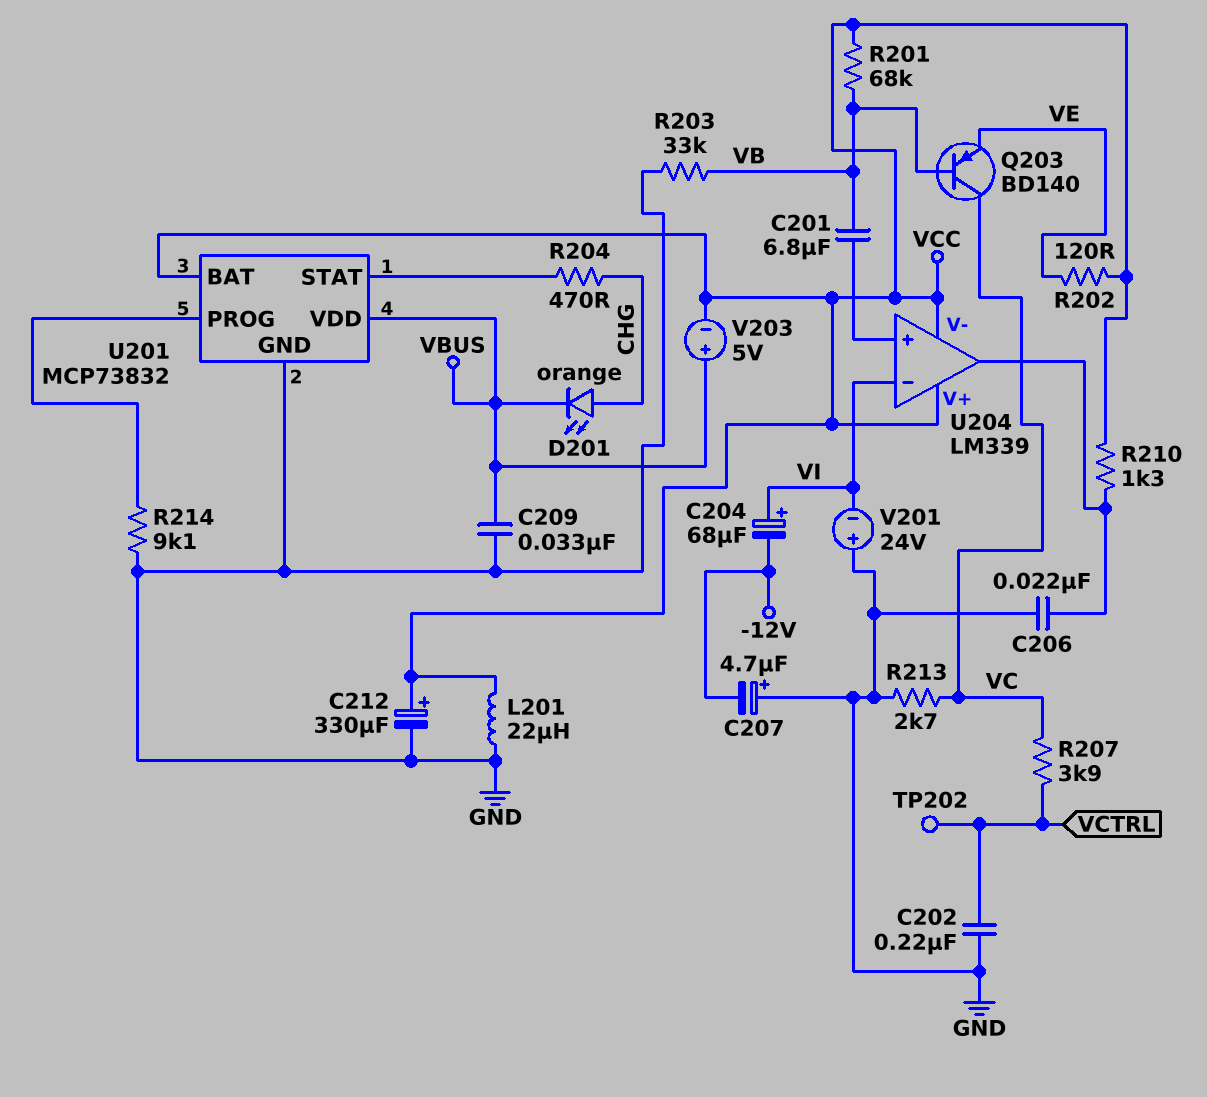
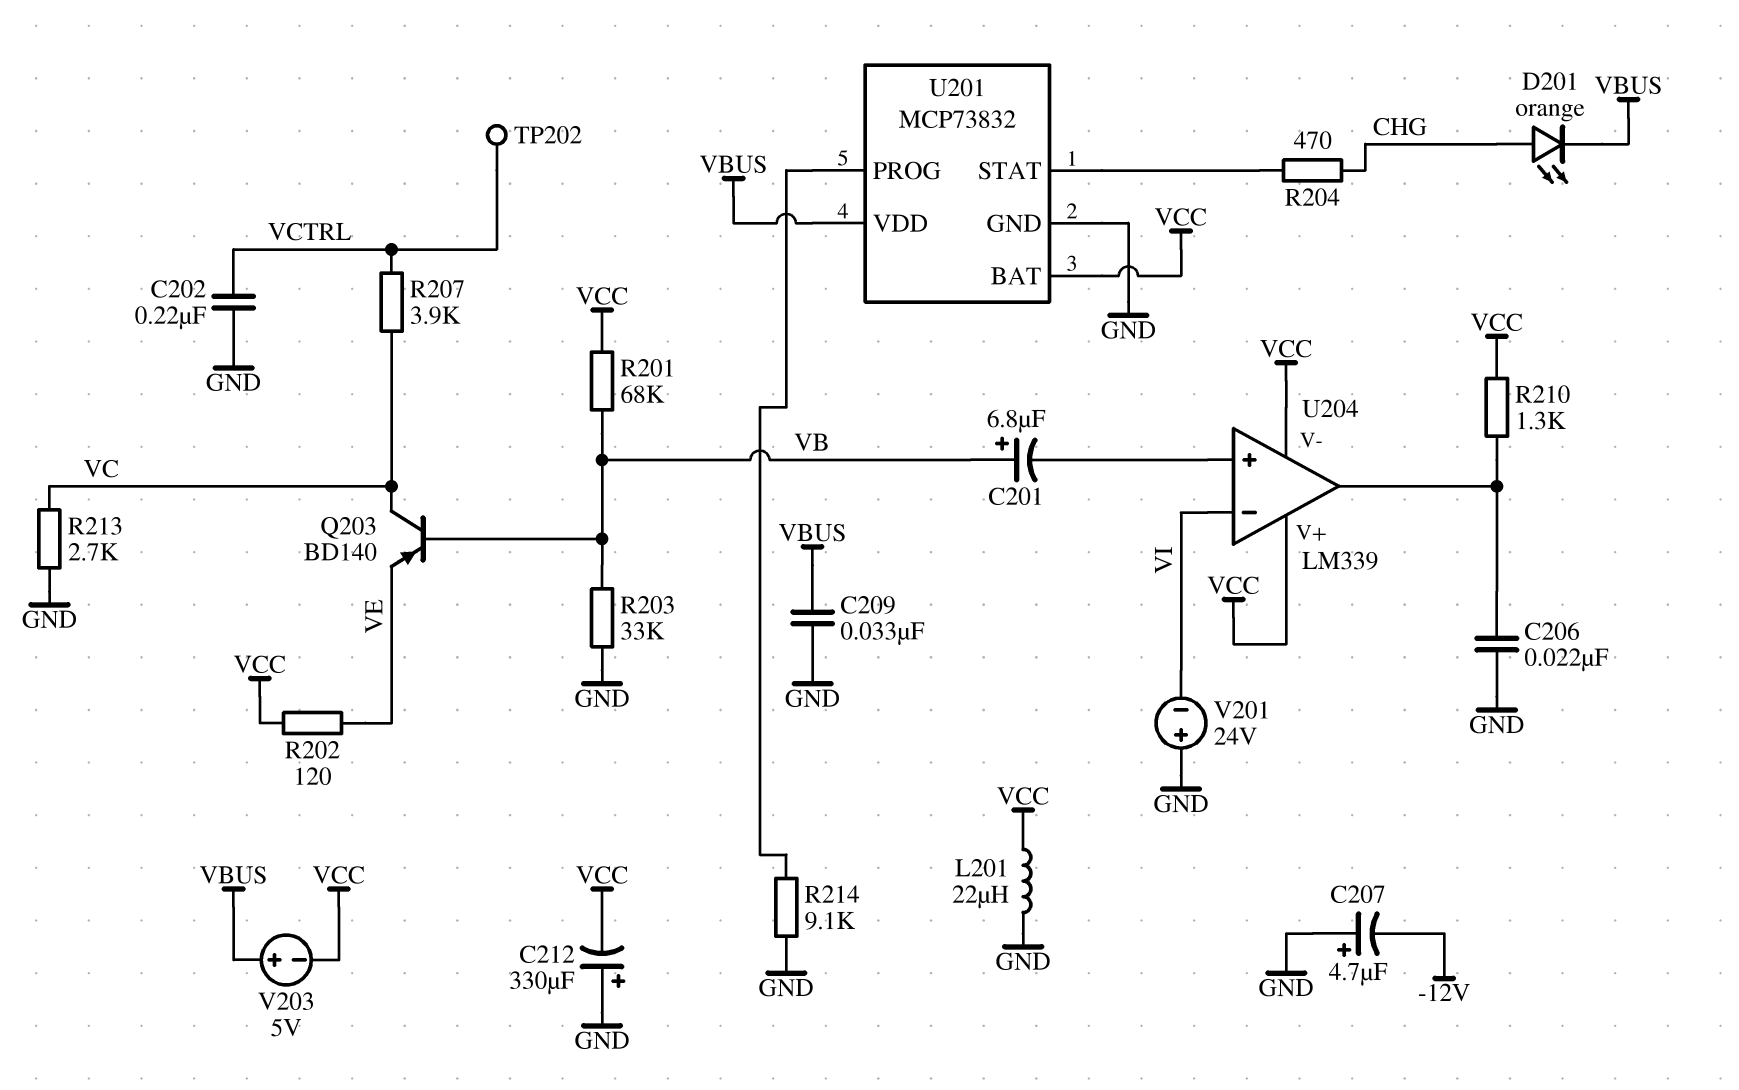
C201: 6.8uF (U204/in+, VB) -> 6.8uF (plus VB, minus U204/in+)
C204: 68uF (plus VI, minus -12V) -> none
C212: 330uF (plus VCC, minus GND) -> 330uF (plus GND, minus VCC)

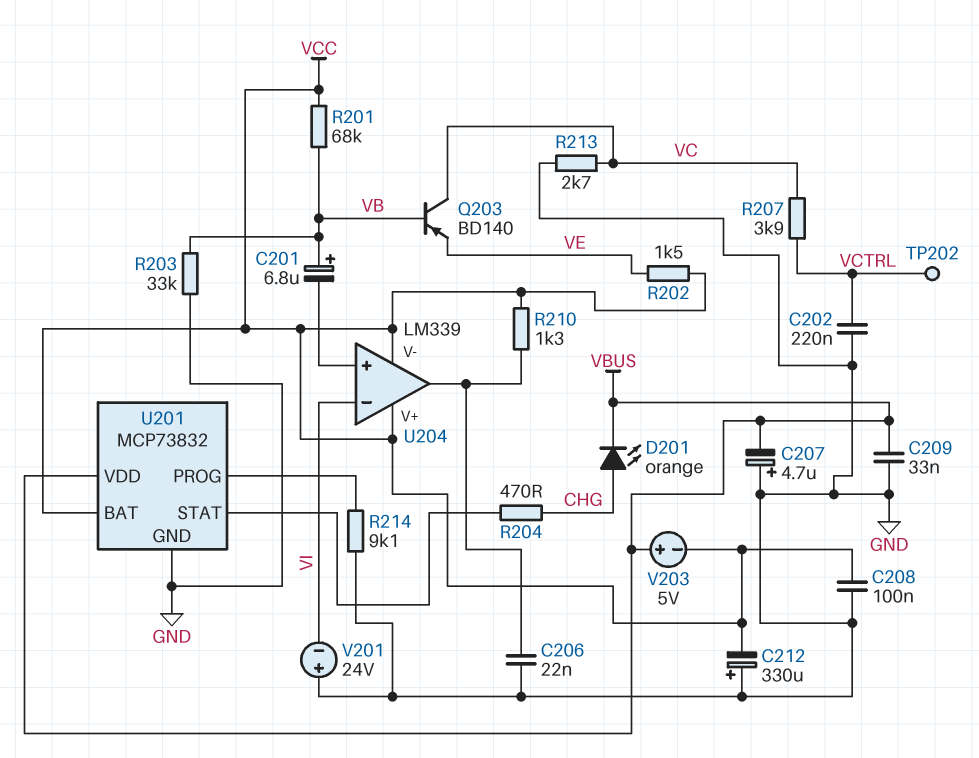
C207: 4.7uF (plus GND, minus -12V) -> 4.7uF (plus GND, minus VBUS)
C208: none -> 100nF (GND, VCC)
L201: 22uH (GND, VCC) -> none
R202: 120 (VCC, VE) -> 1.5k (VCC, VE)

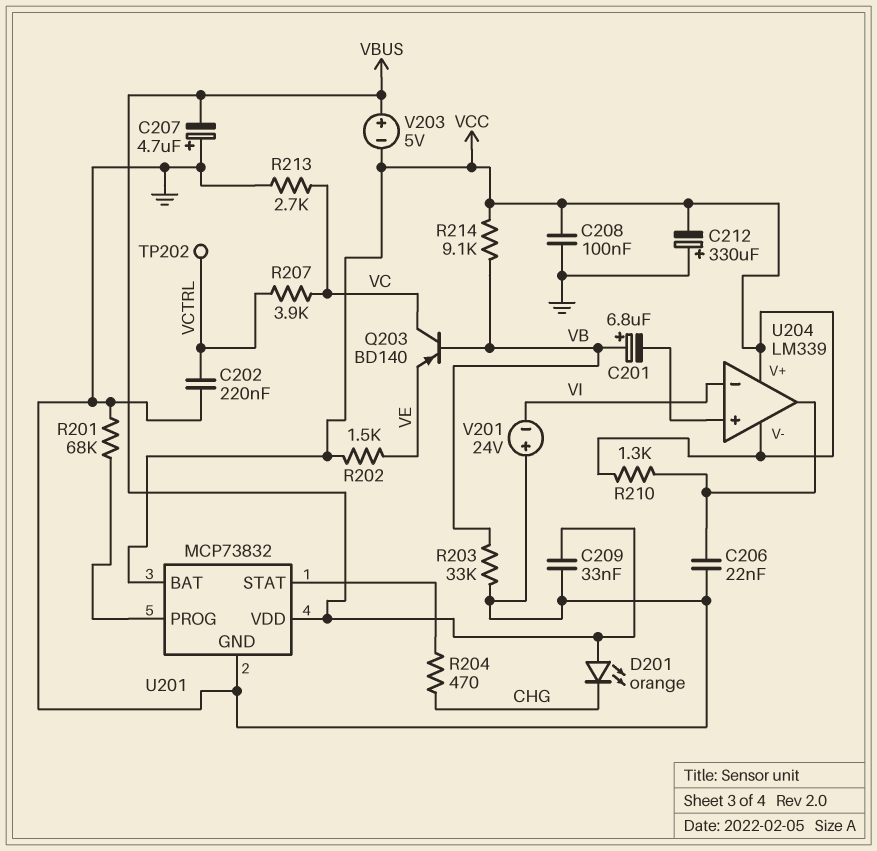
D201: LED orange (A CHG, K VBUS) -> LED orange (A VBUS, K CHG)
R201: 68k (VB, VCC) -> 68k (GND, U201/PROG)
R214: 9.1k (GND, U201/PROG) -> 9.1k (VB, VCC)

